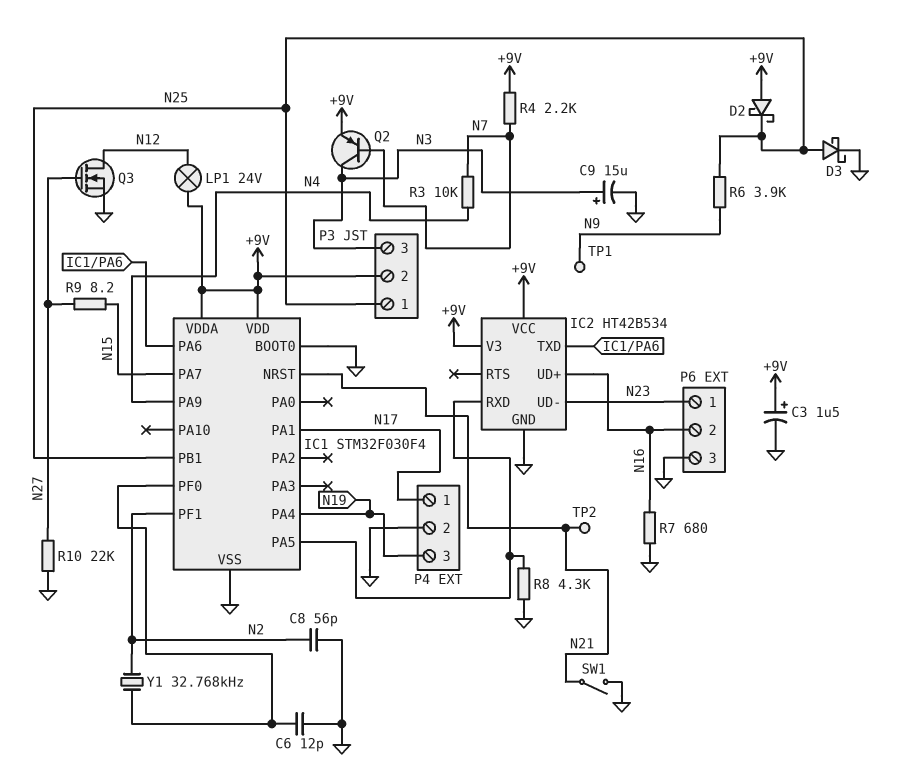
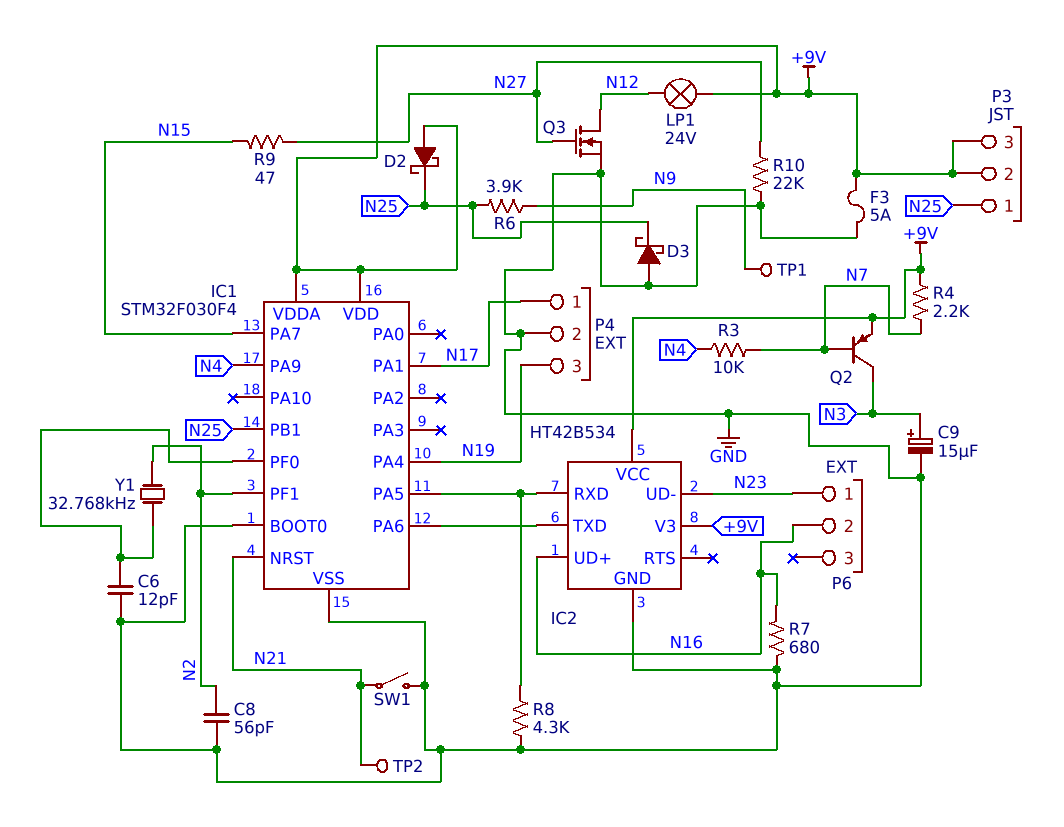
C3: 1.5uF (plus +9V, minus GND) -> none
D3: schottky (A N25, K GND) -> schottky (A GND, K N25)
F3: none -> 5A (+9V, GND)
P3 pin 3: N3 -> +9V
P6 pin 3: GND -> none
R9: 8.2 (N15, N27) -> 47 (N15, N27)

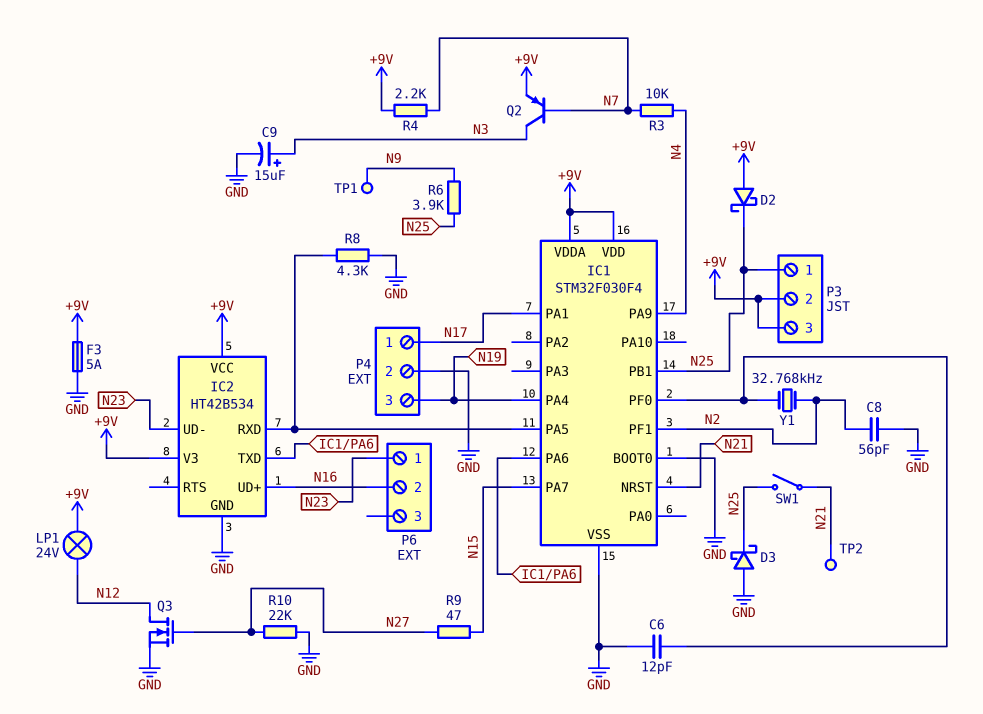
R7: 680 (GND, N16) -> none
SW1: switch (GND, N21) -> switch (N21, N25)

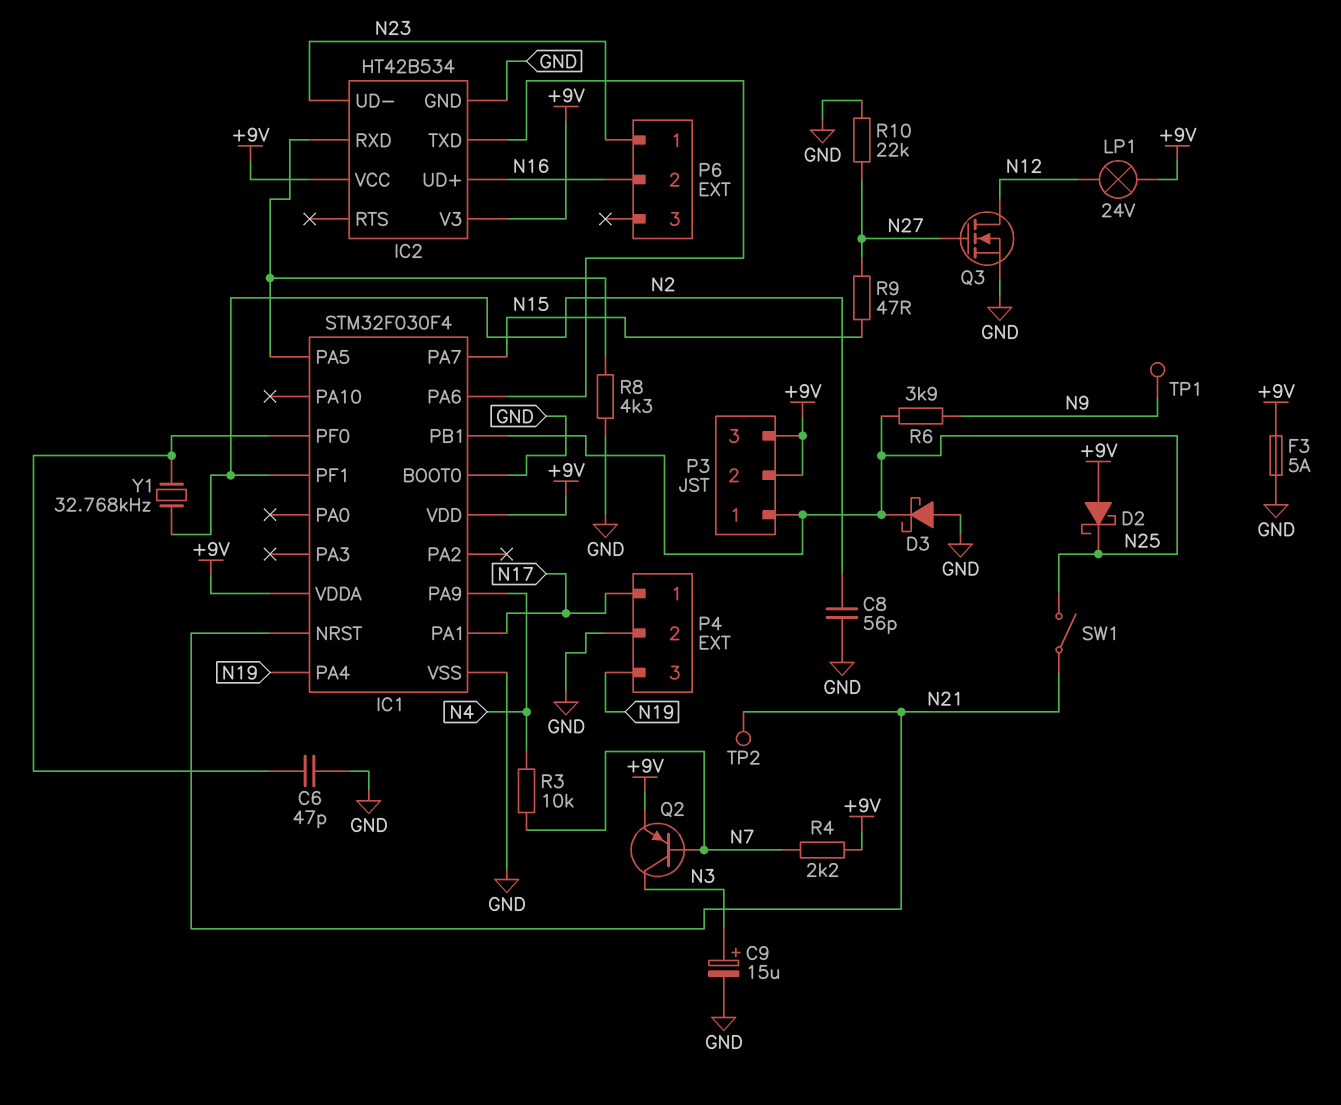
C6: 12pF (GND, IC1/PF0) -> 47pF (GND, IC1/PF0)

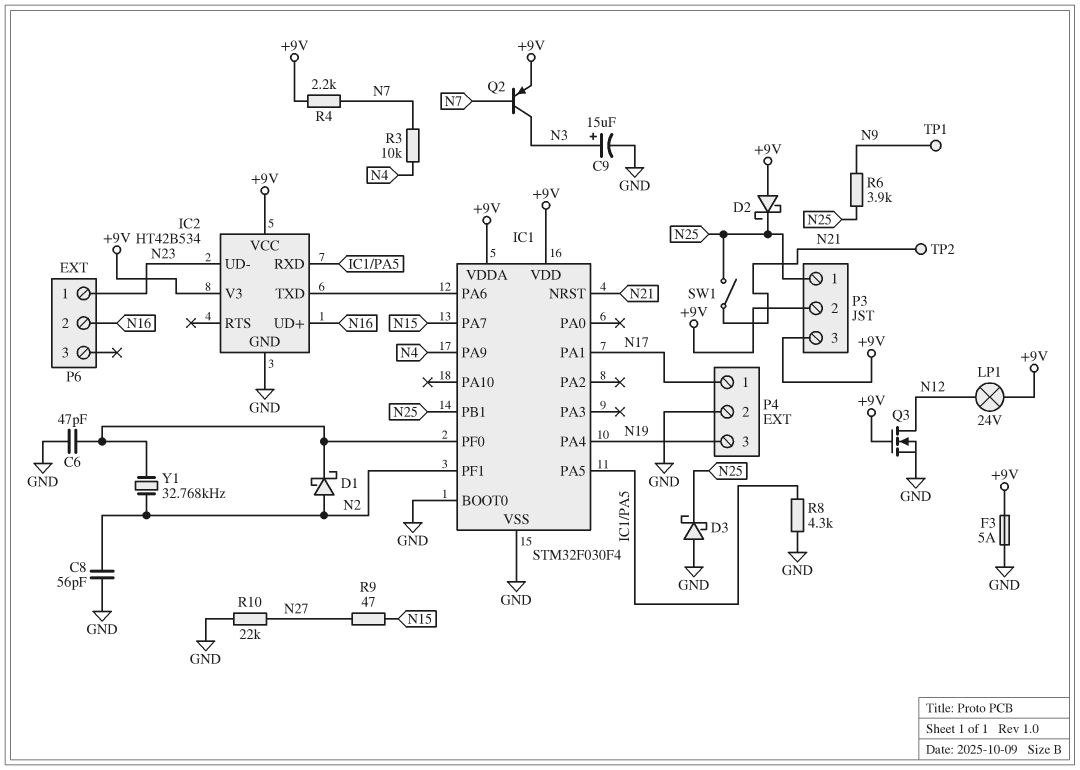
D1: none -> schottky (A N2, K IC1/PF0)
Q3: NMOS (G N27, D N12, S GND) -> NMOS (G +9V, D N12, S GND)

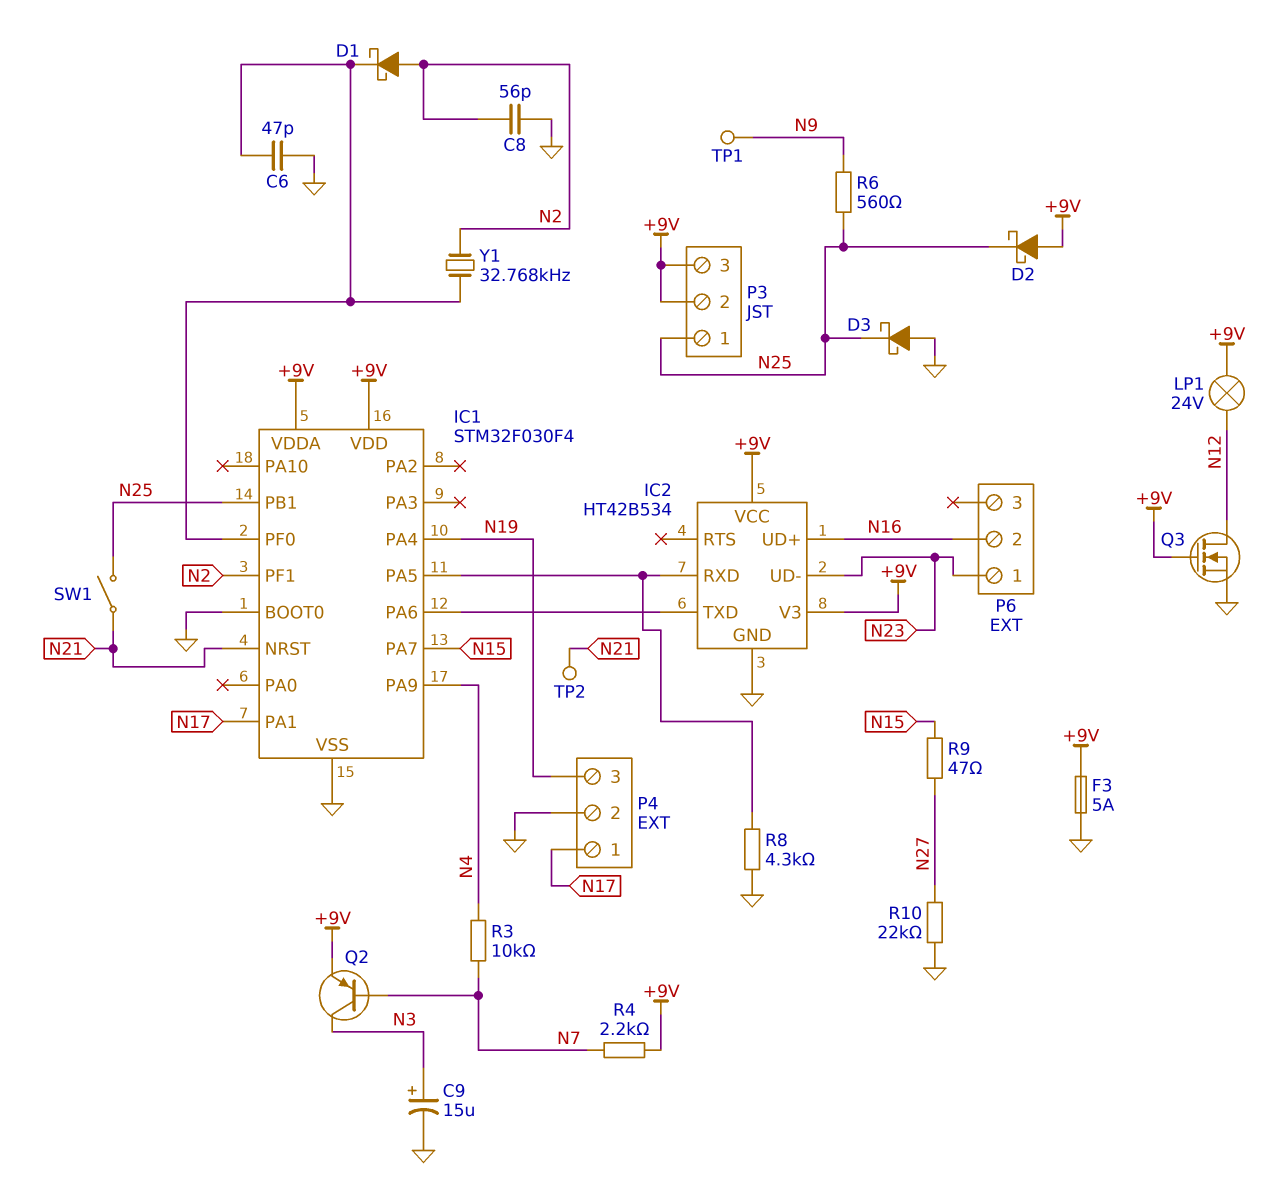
R6: 3.9k (N9, N25) -> 560 (N9, N25)

